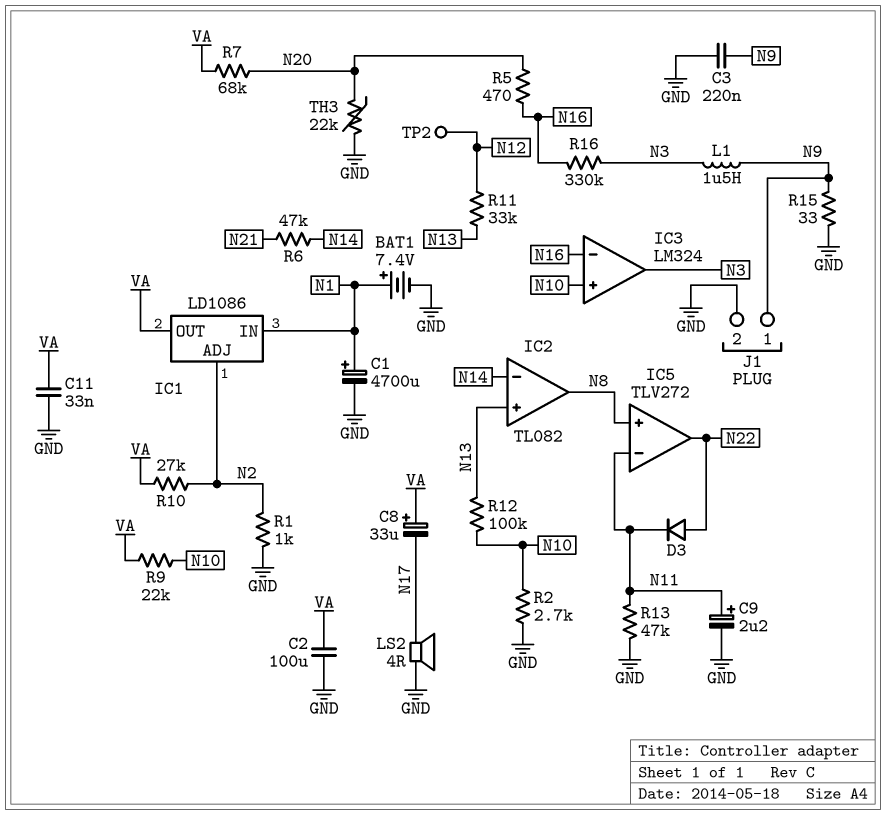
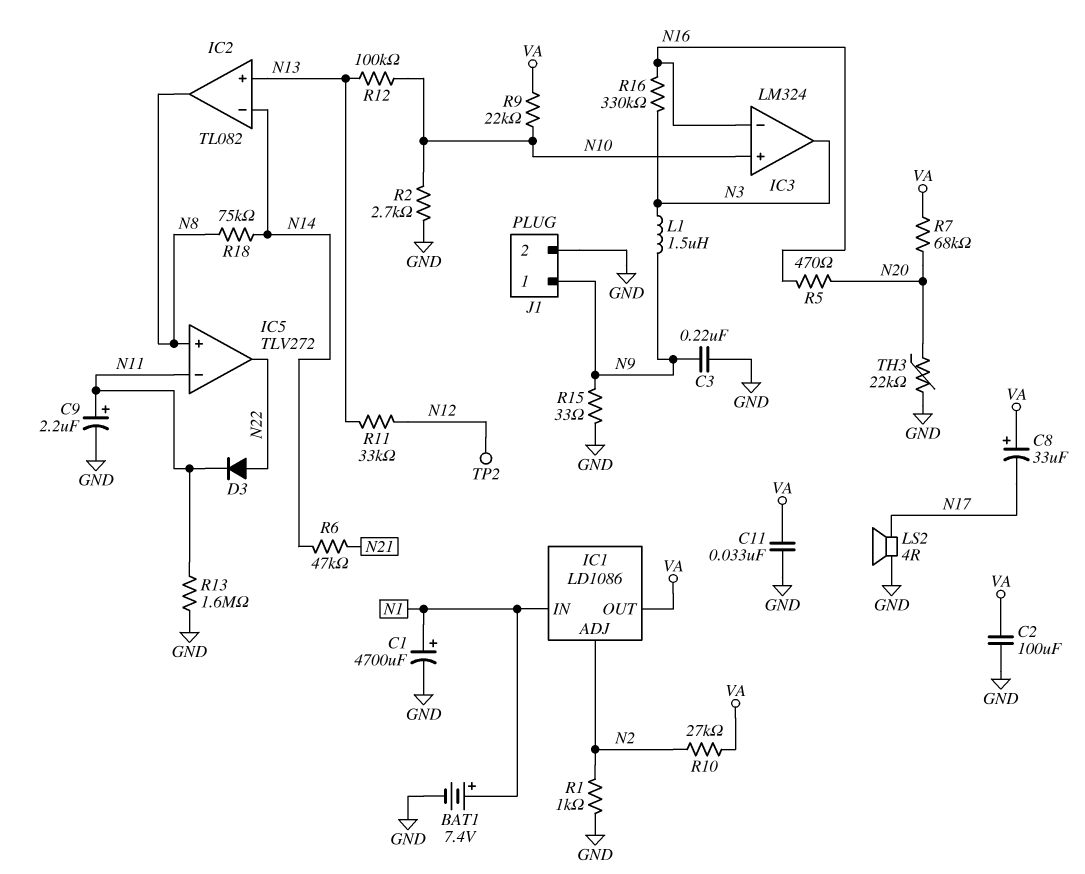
R13: 47k (GND, N11) -> 1.6M (GND, N11)
R18: none -> 75k (N8, N14)

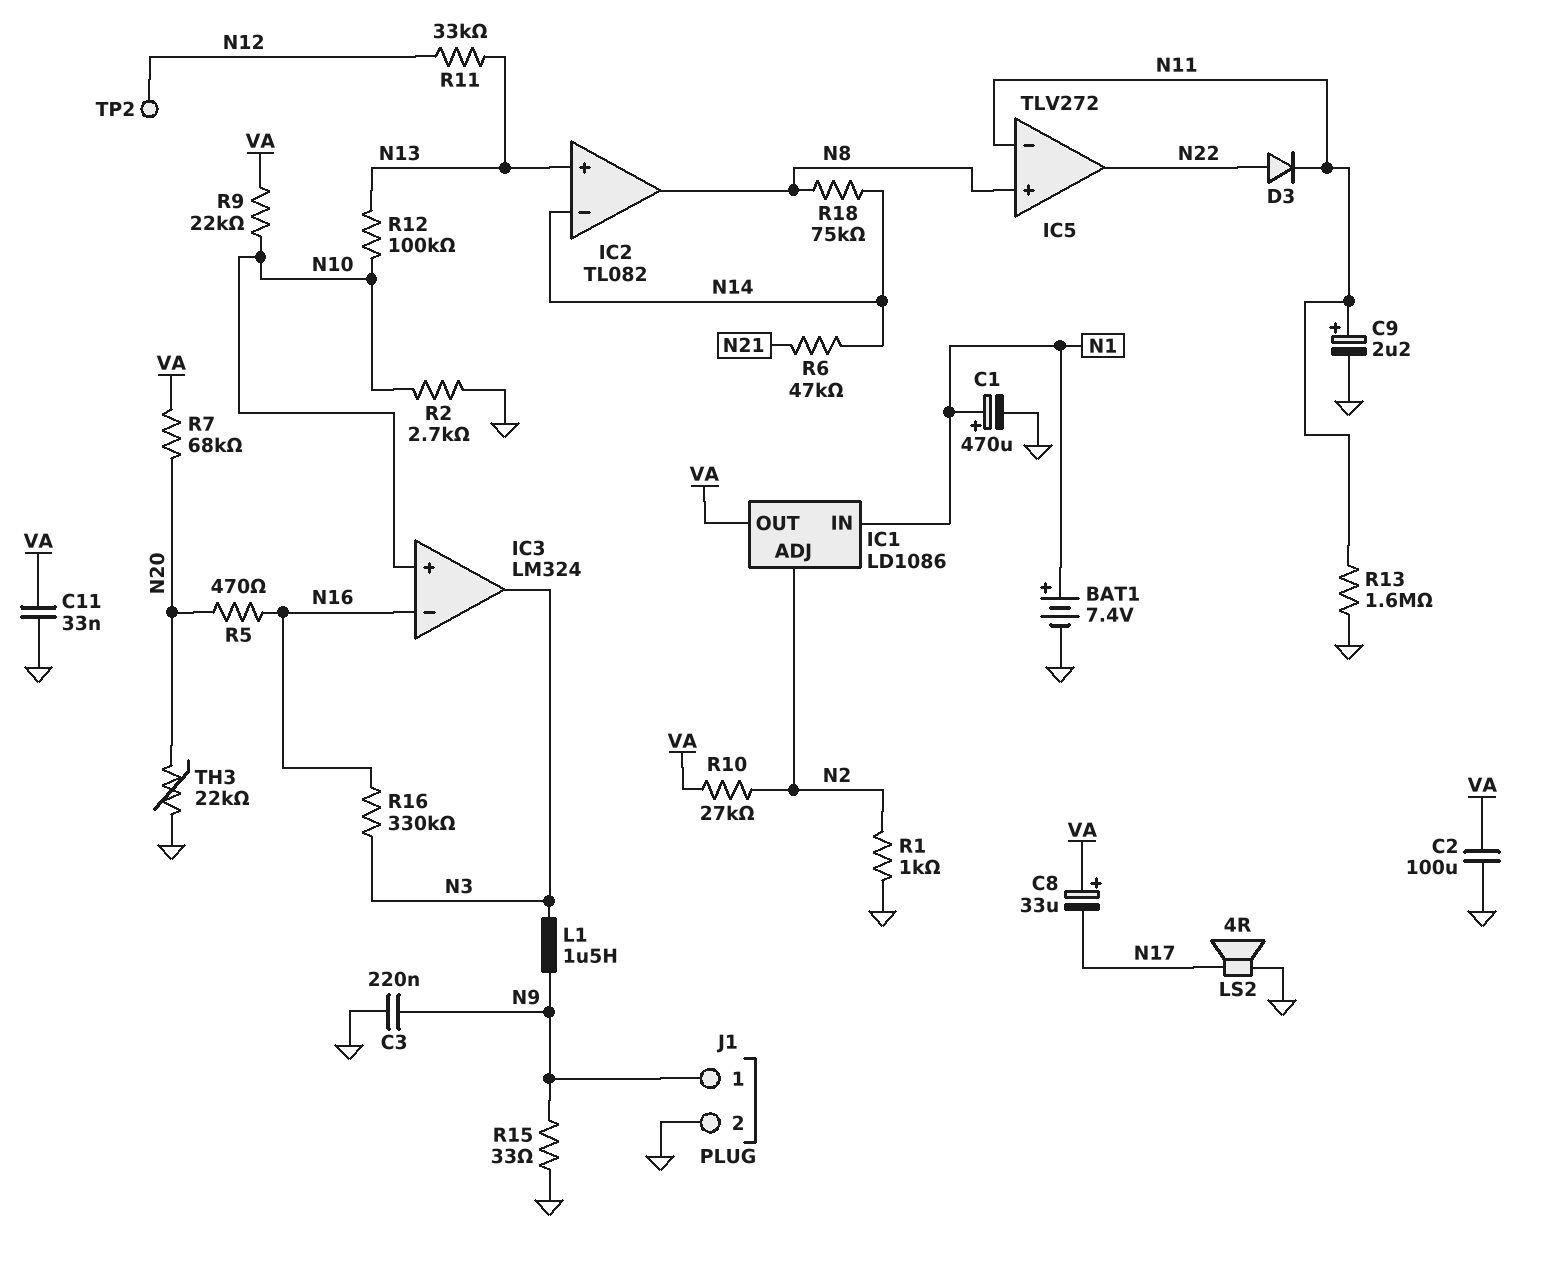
C1: 4700uF (plus N1, minus GND) -> 470uF (plus N1, minus GND)

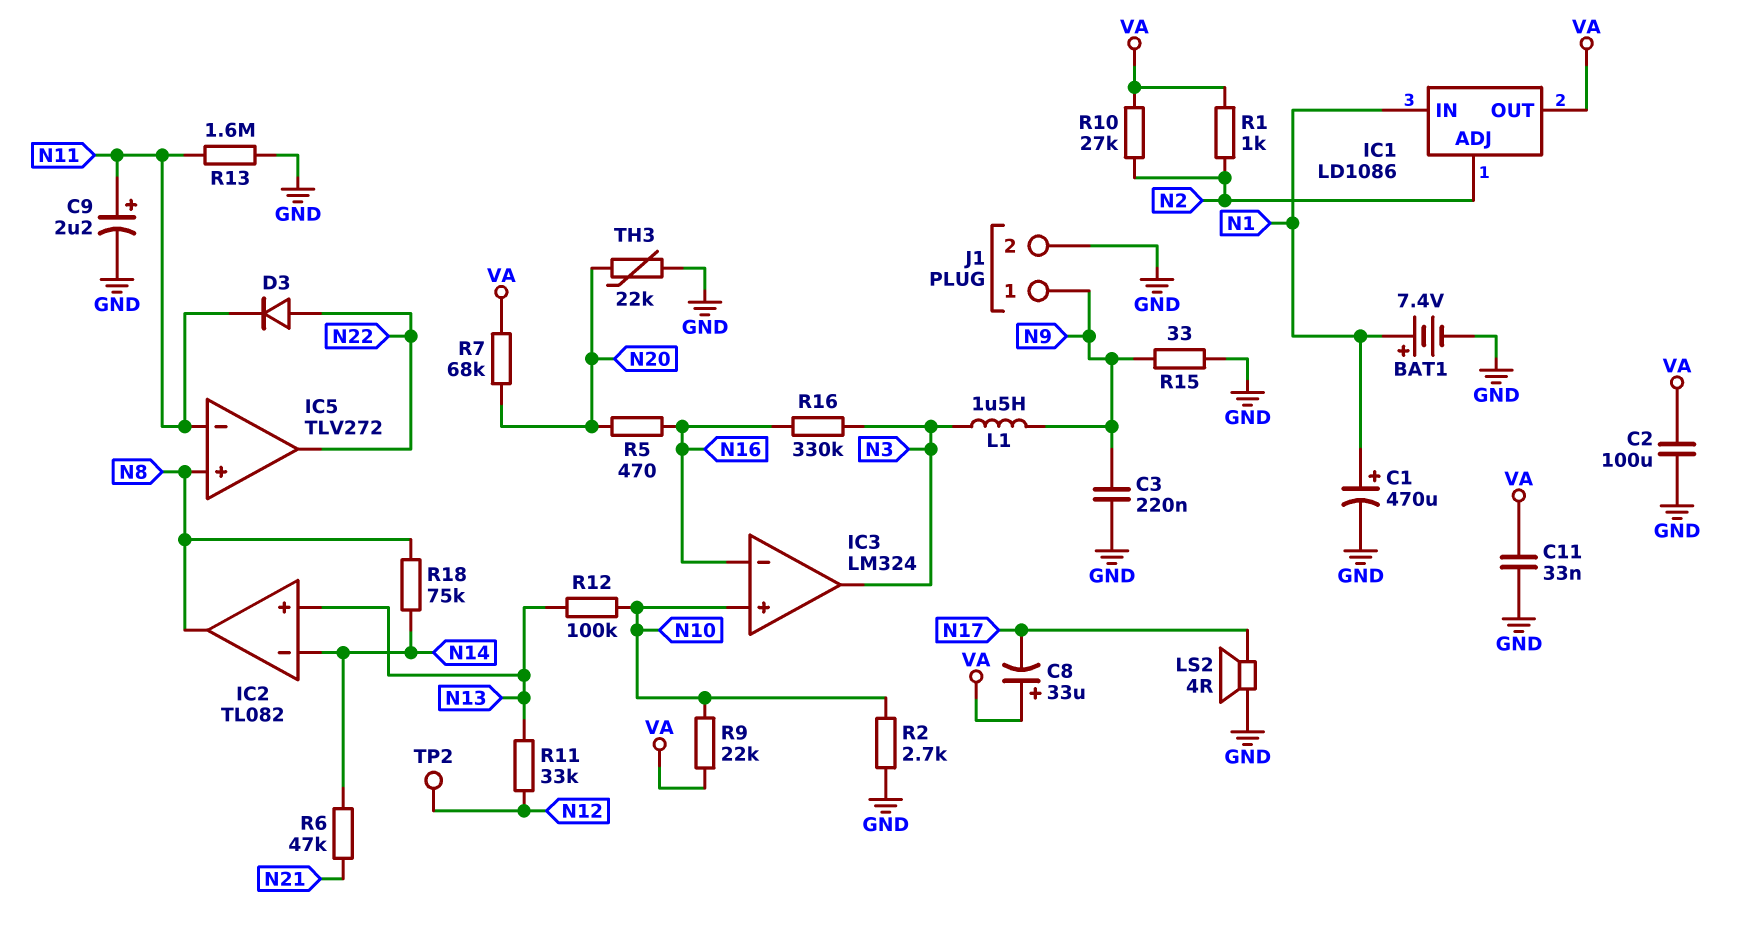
R1: 1k (GND, N2) -> 1k (N2, VA)

